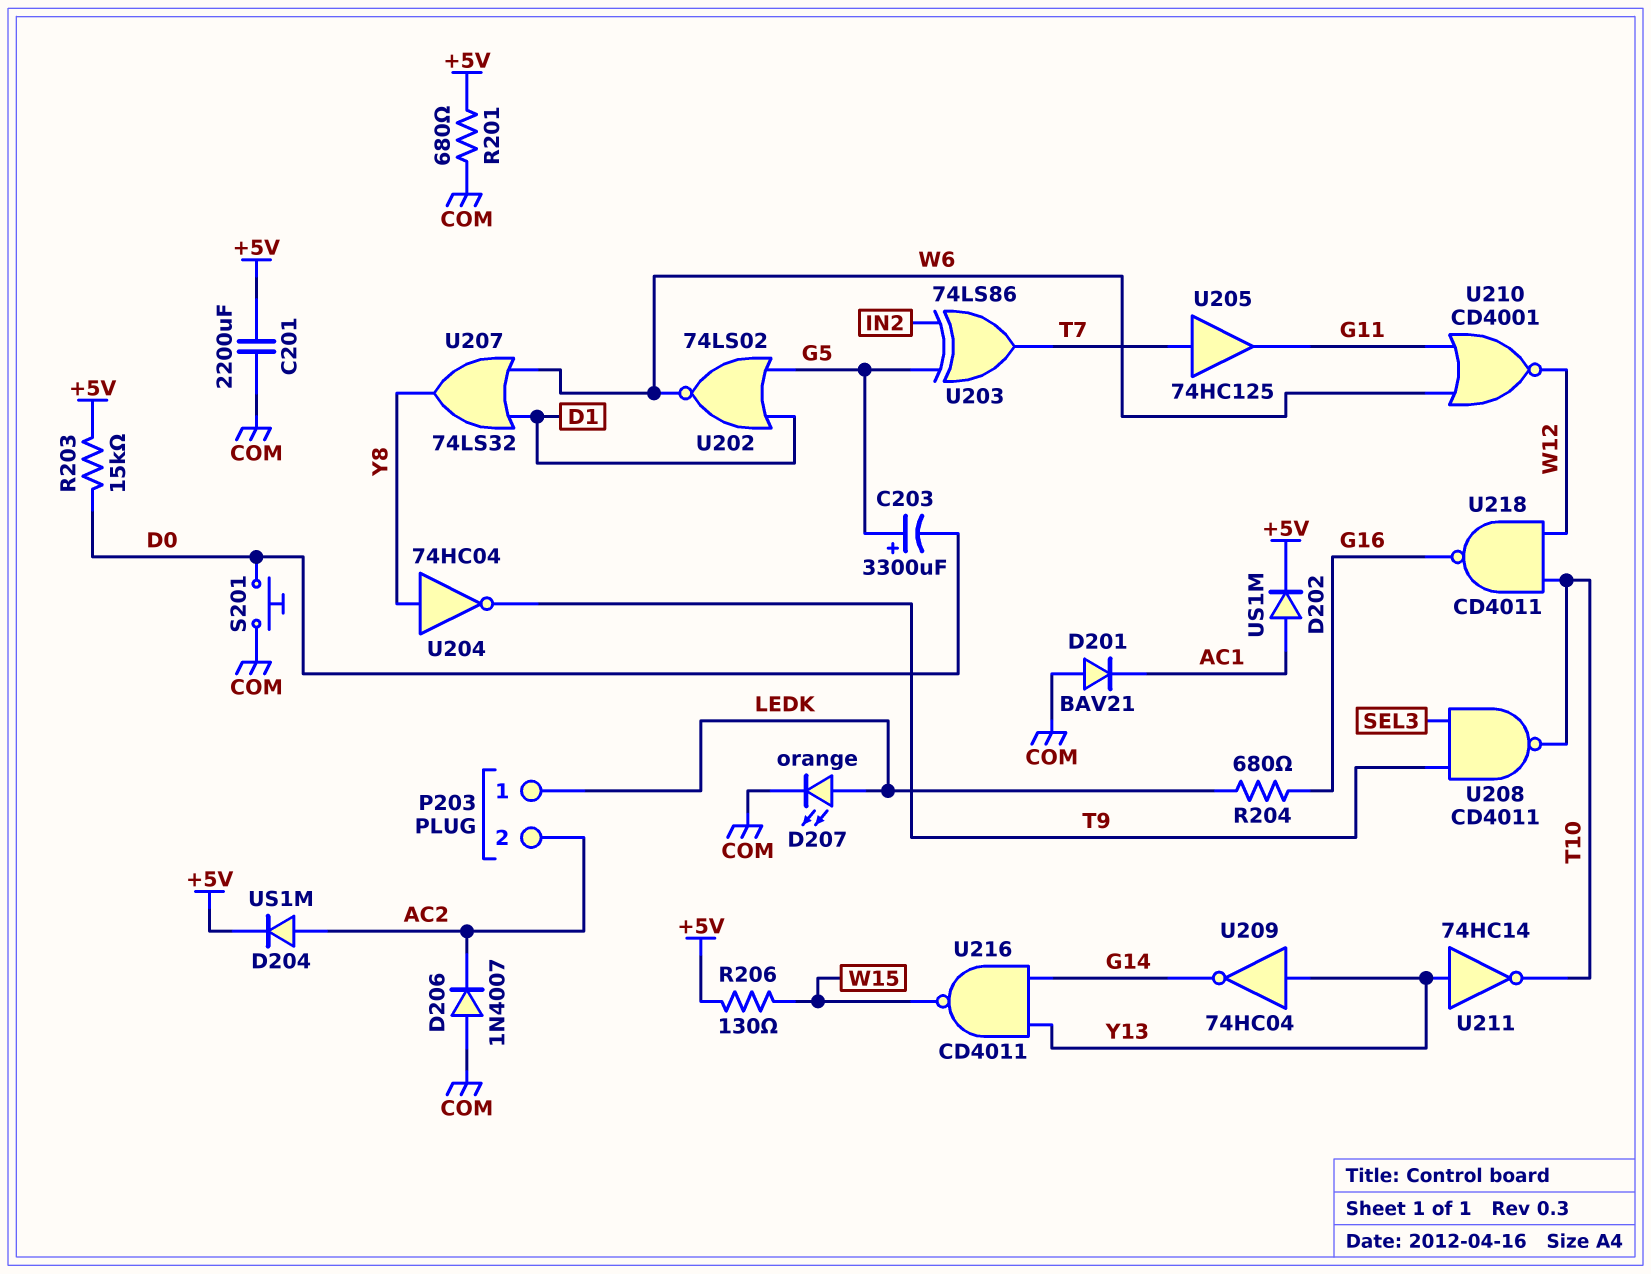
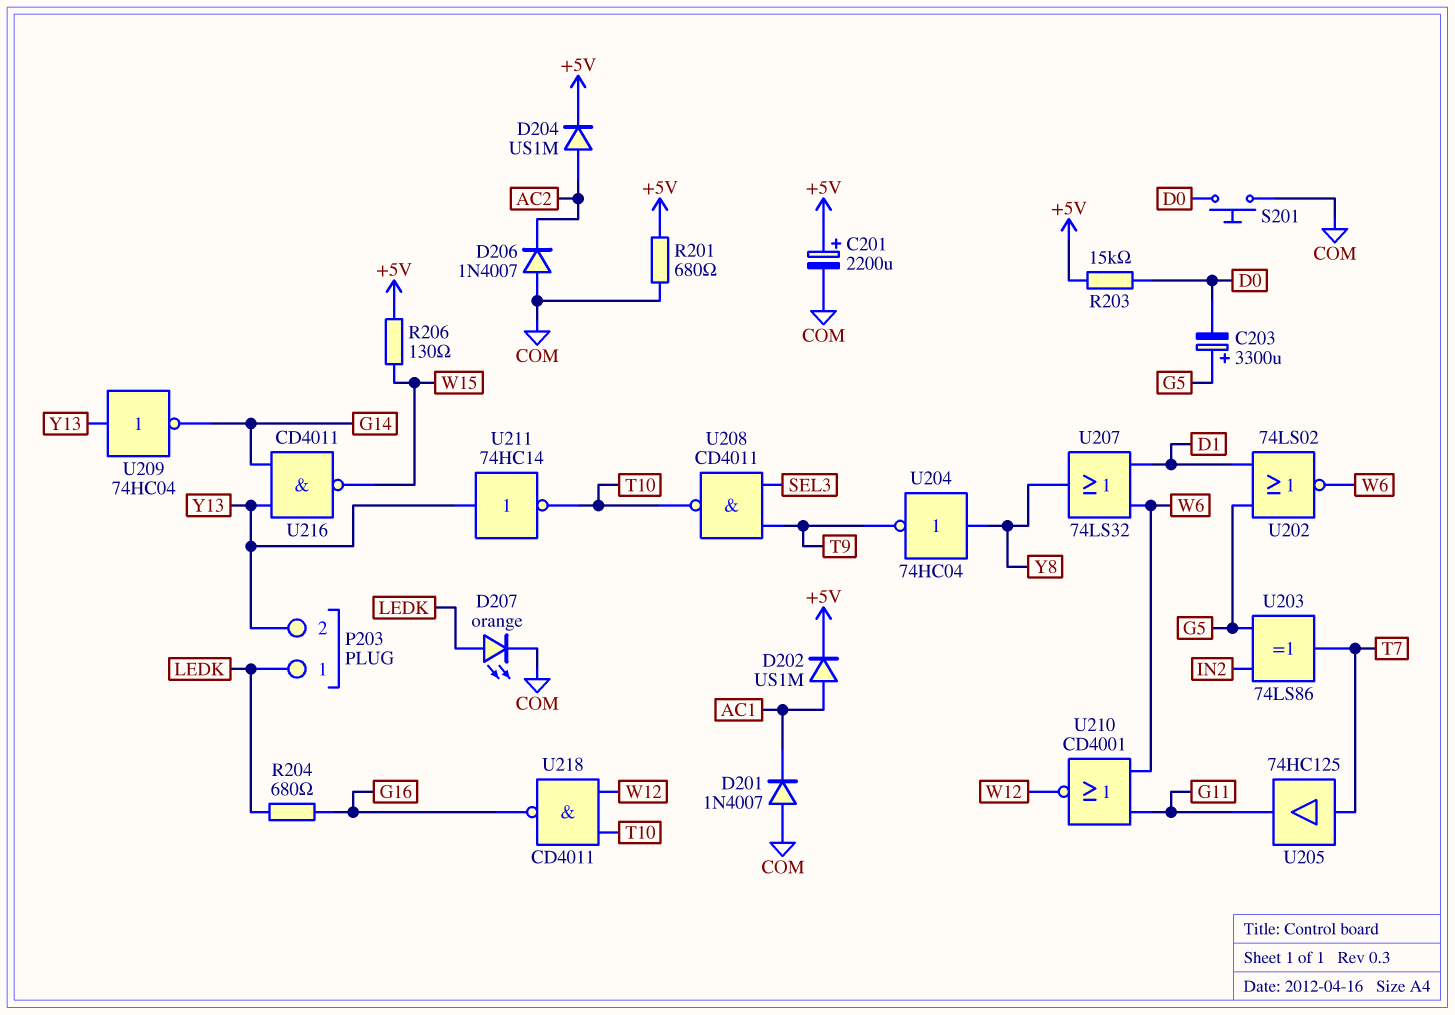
C201: 2200uF (+5V, COM) -> 2200uF (plus +5V, minus COM)
D201: diode BAV21 (A COM, K AC1) -> diode 1N4007 (A COM, K AC1)
P203 pin 2: AC2 -> Y13

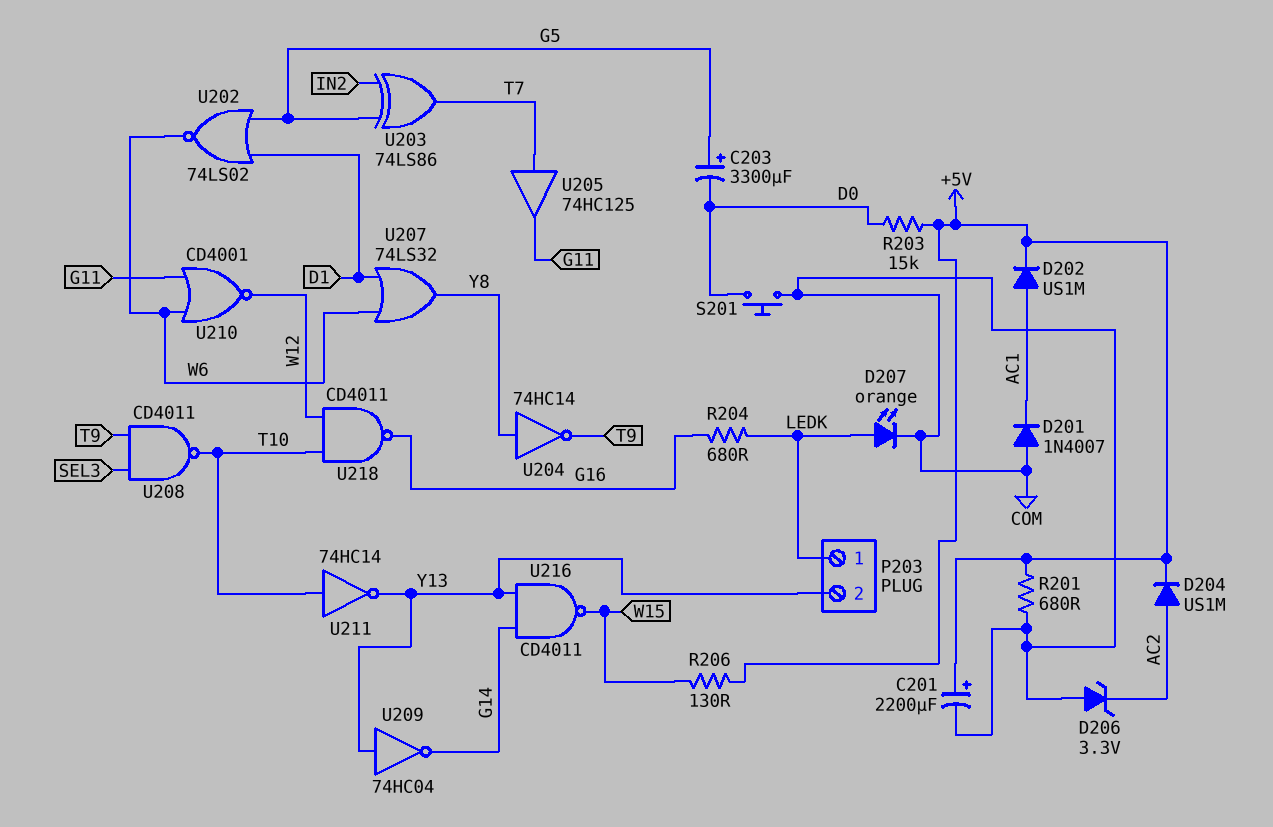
D206: diode 1N4007 (A COM, K AC2) -> zener 3.3V (A COM, K AC2)
U204: NOT 74HC04 (in Y8, out T9) -> NOT 74HC14 (in Y8, out T9)
U211: NOT 74HC14 (in Y13, out T10) -> NOT 74HC14 (in T10, out Y13)

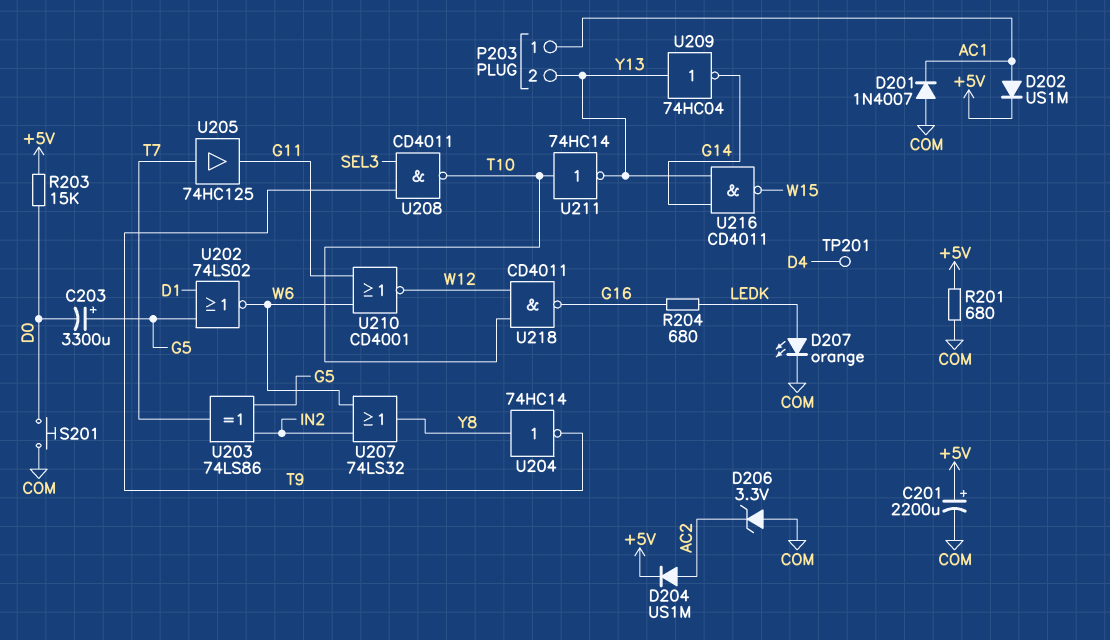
P203 pin 1: LEDK -> AC1
R206: 130 (+5V, W15) -> none
TP201: none -> test point (D4)
U207: OR 74LS32 (in D1, in W6, out Y8) -> OR 74LS32 (in IN2, in W6, out Y8)

